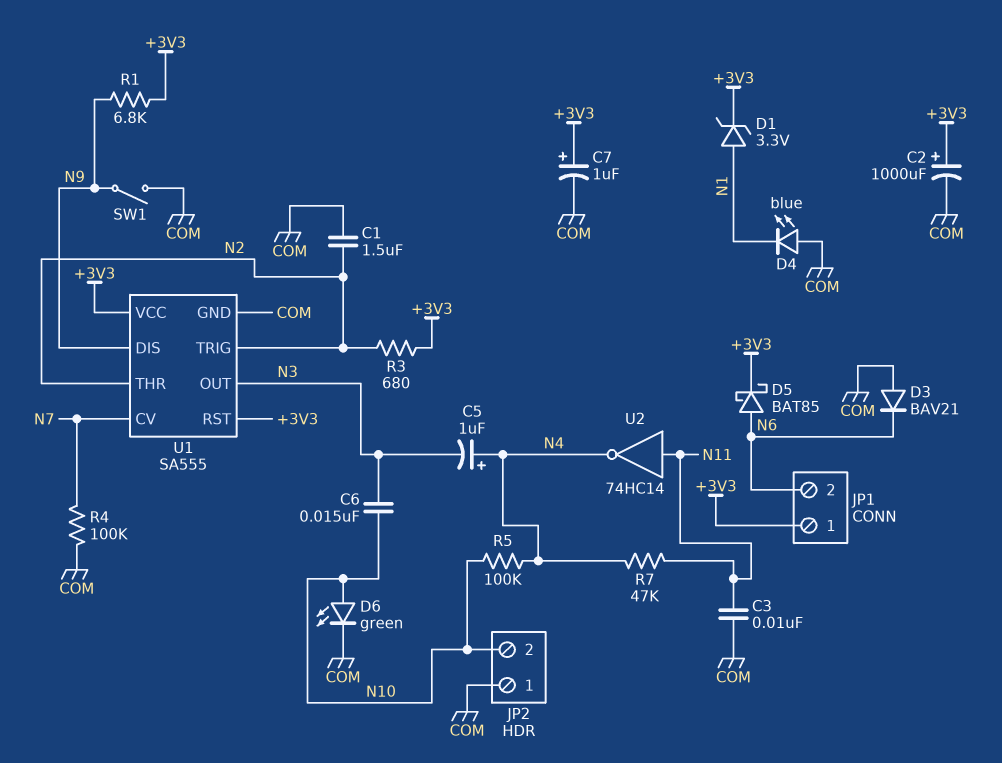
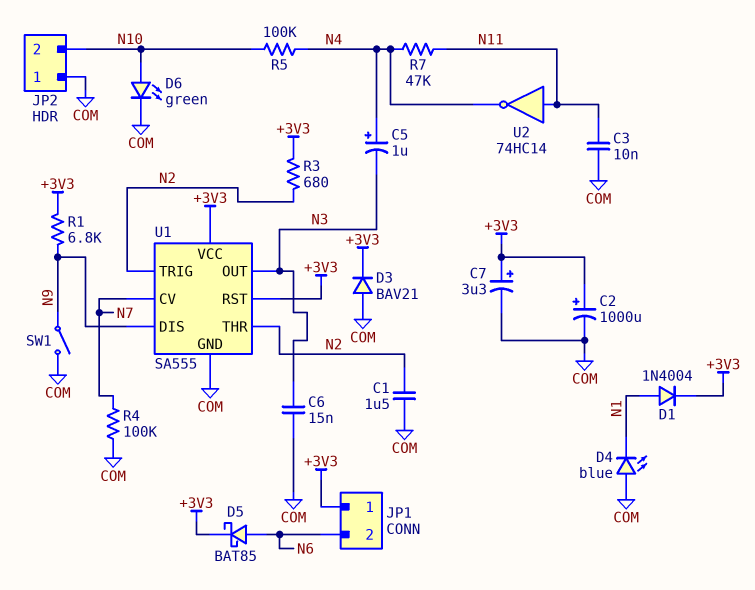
C6: 15nF (N3, N10) -> 15nF (COM, N3)
C7: 1uF (plus +3V3, minus COM) -> 3.3uF (plus +3V3, minus COM)
D1: zener 3.3V (A N1, K +3V3) -> diode 1N4004 (A N1, K +3V3)
D3: diode BAV21 (A COM, K N6) -> diode BAV21 (A COM, K +3V3)

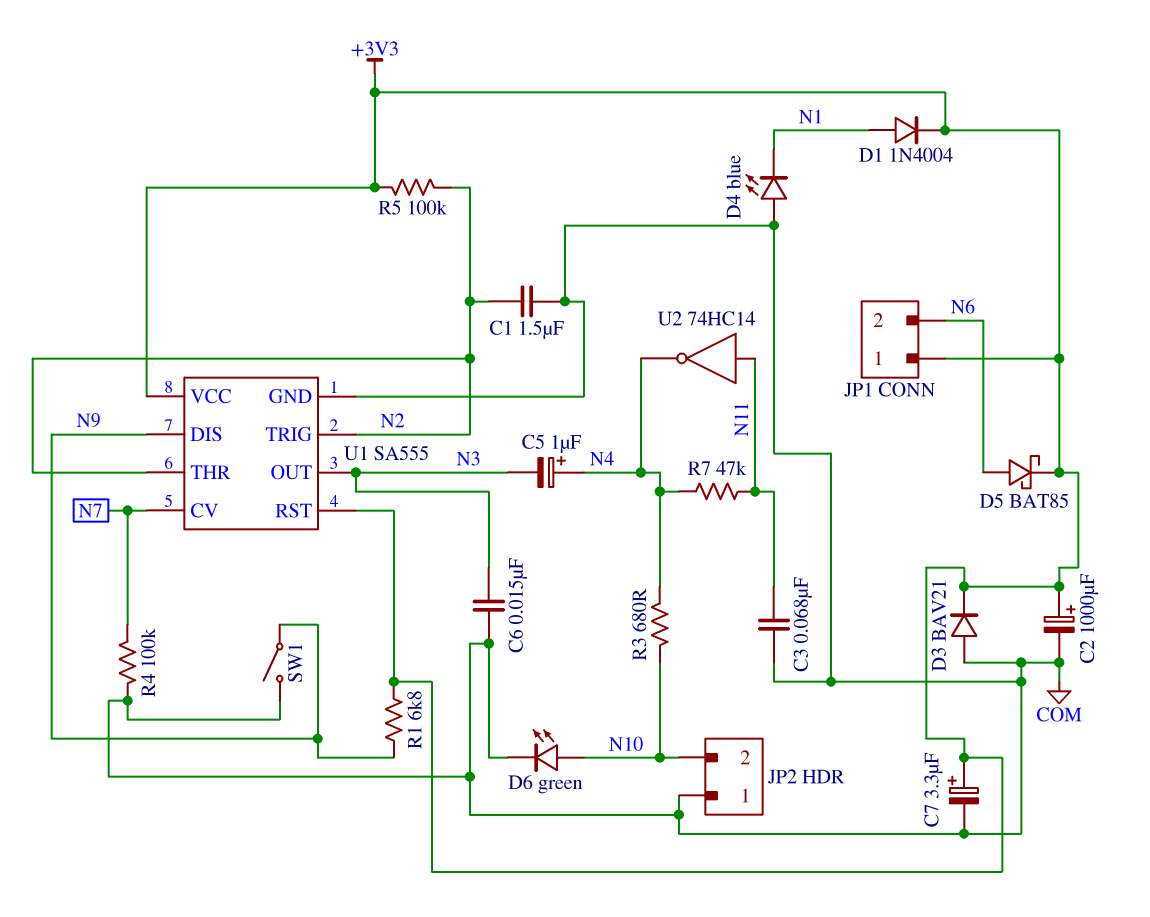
C3: 10nF (COM, N11) -> 68nF (COM, N11)
R3: 680 (+3V3, N2) -> 680 (N4, N10)
R5: 100k (N4, N10) -> 100k (+3V3, N2)

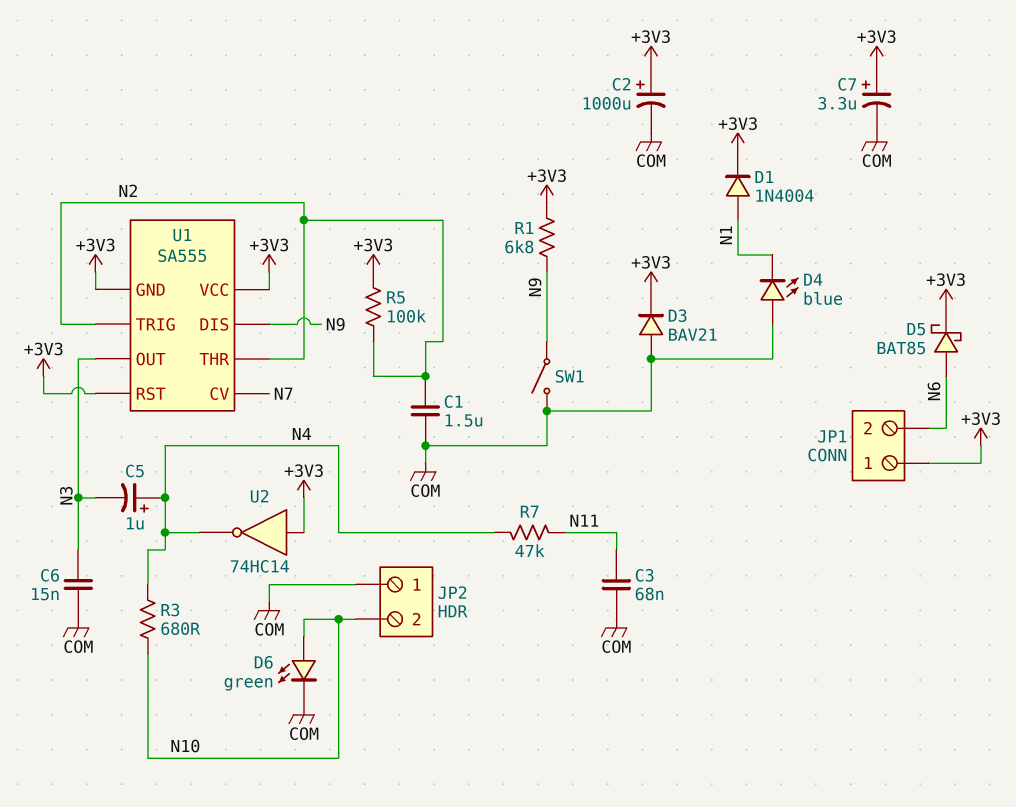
R4: 100k (COM, N7) -> none
U1 pin GND: COM -> +3V3
U2: NOT 74HC14 (in N11, out N4) -> NOT 74HC14 (in +3V3, out N4)

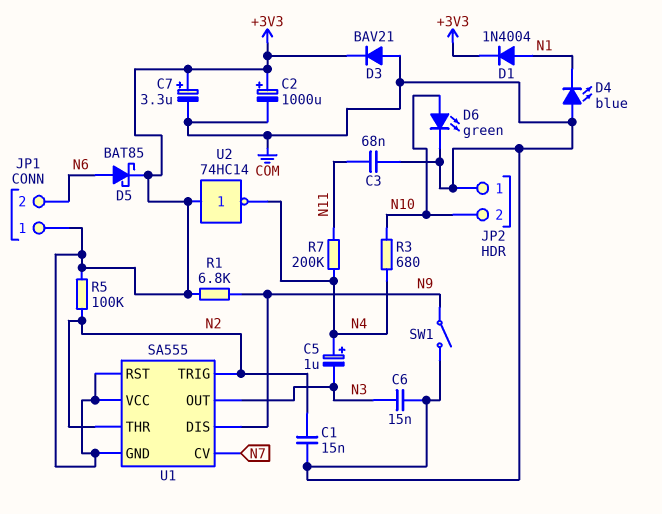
C1: 1.5uF (COM, N2) -> 15nF (COM, N2)
R7: 47k (N4, N11) -> 200k (N4, N11)

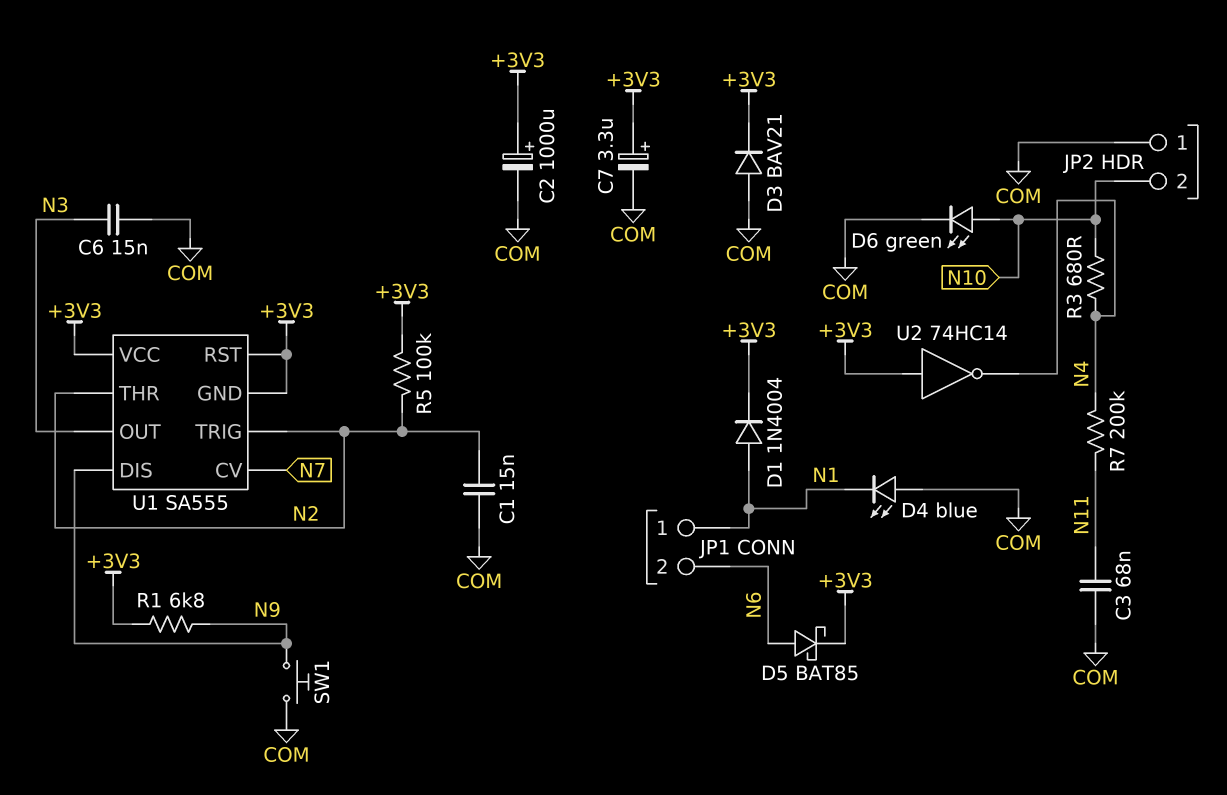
C5: 1uF (plus N4, minus N3) -> none
JP1 pin 1: +3V3 -> N1
SW1: switch (COM, N9) -> button (COM, N9)

